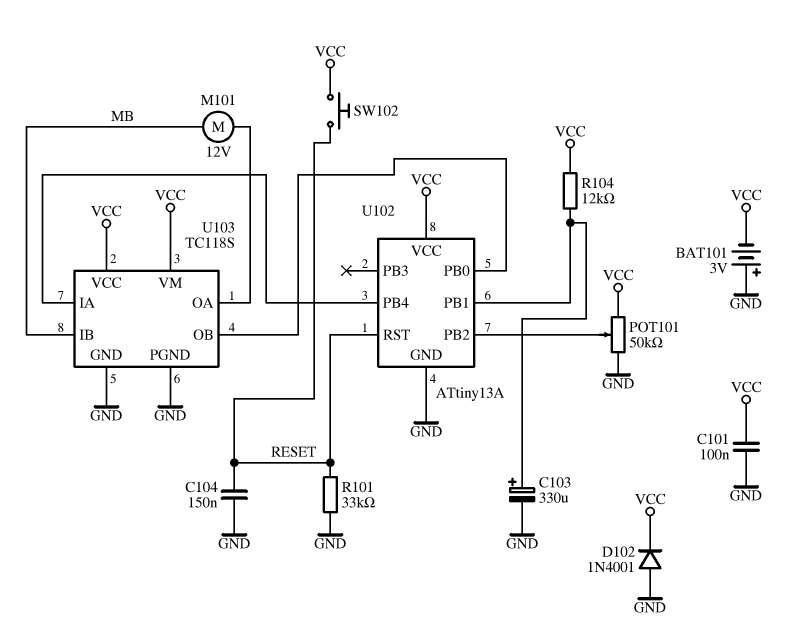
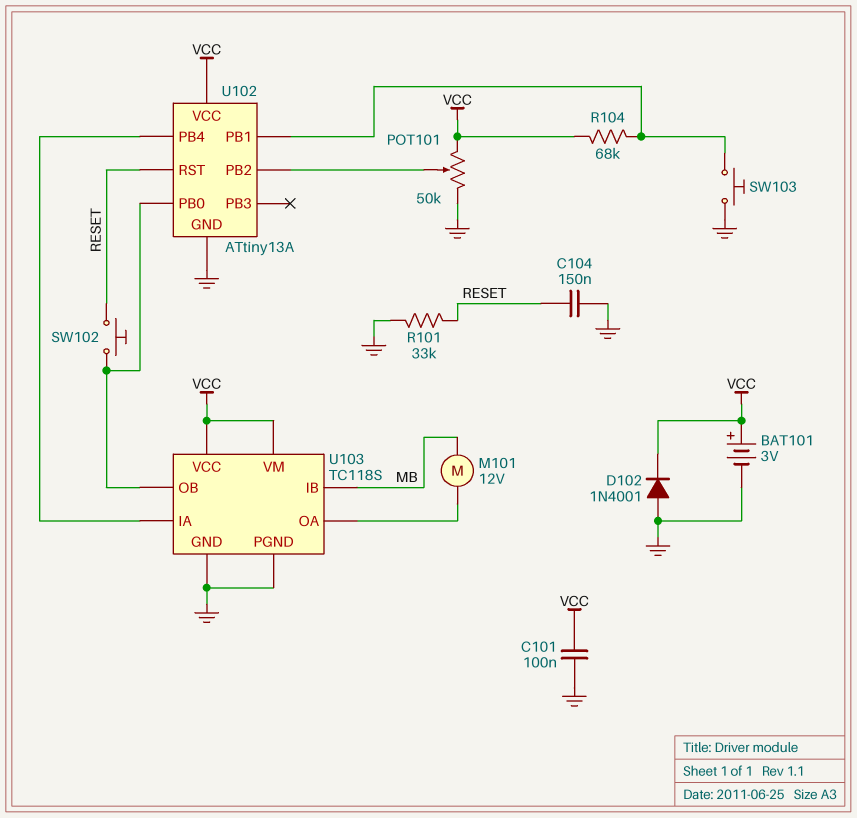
BAT101: 3V (plus GND, minus VCC) -> 3V (plus VCC, minus GND)
C103: 330uF (plus U102/PB1, minus GND) -> none
R104: 12k (U102/PB1, VCC) -> 68k (U102/PB1, VCC)
SW102: button (RESET, VCC) -> button (RESET, U102/PB0)
SW103: none -> button (GND, U102/PB1)

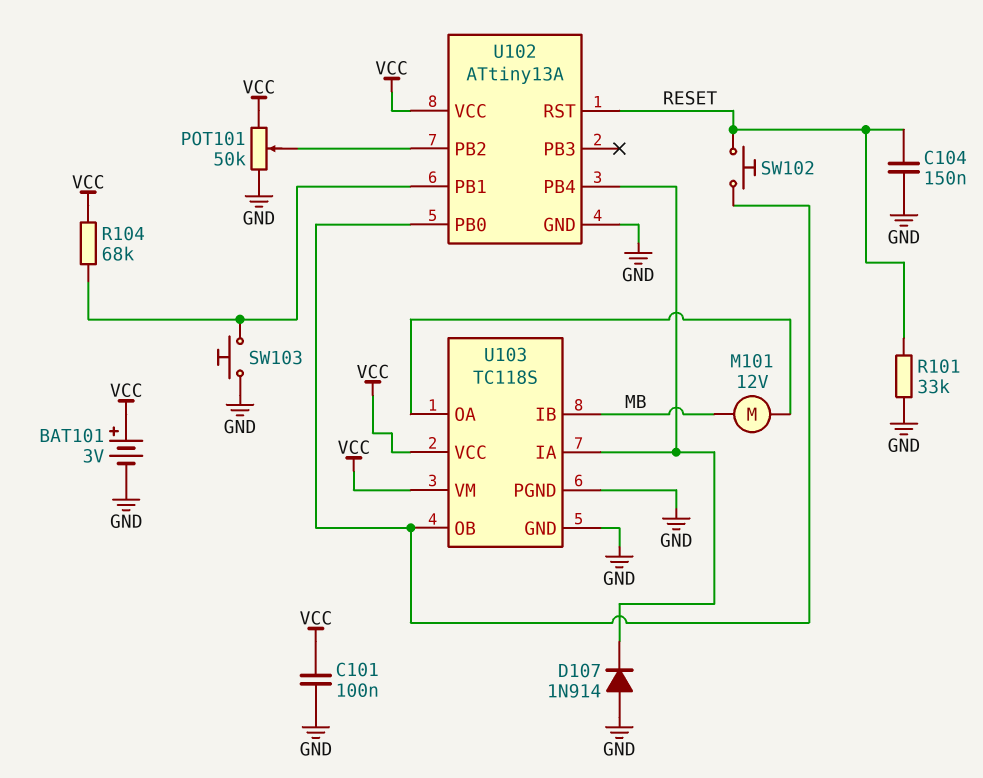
D102: diode 1N4001 (A GND, K VCC) -> none
D107: none -> diode 1N914 (A GND, K U102/PB4)

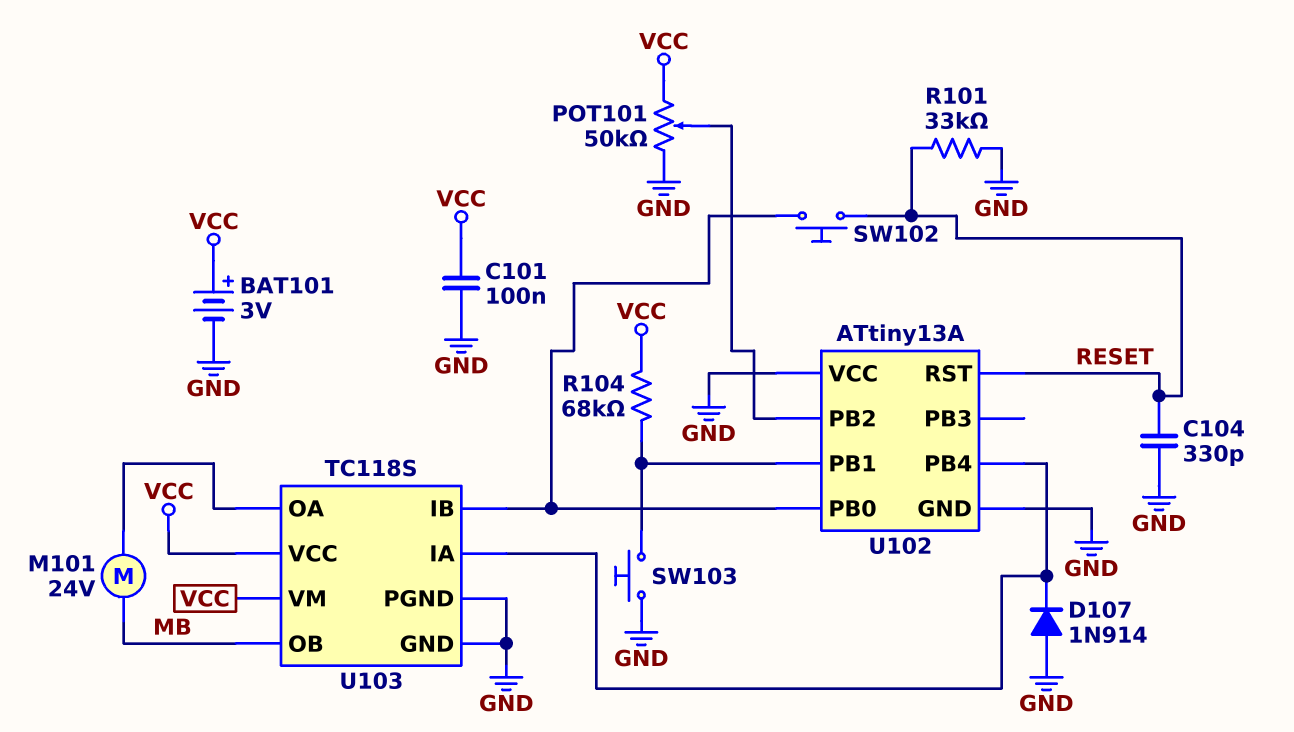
C104: 150nF (GND, RESET) -> 330pF (GND, RESET)
M101: motor 12V (MB, U103/OA) -> motor 24V (MB, U103/OA)
U102 pin VCC: VCC -> GND
U103 pin IB: MB -> U102/PB0
U103 pin OB: U102/PB0 -> MB

